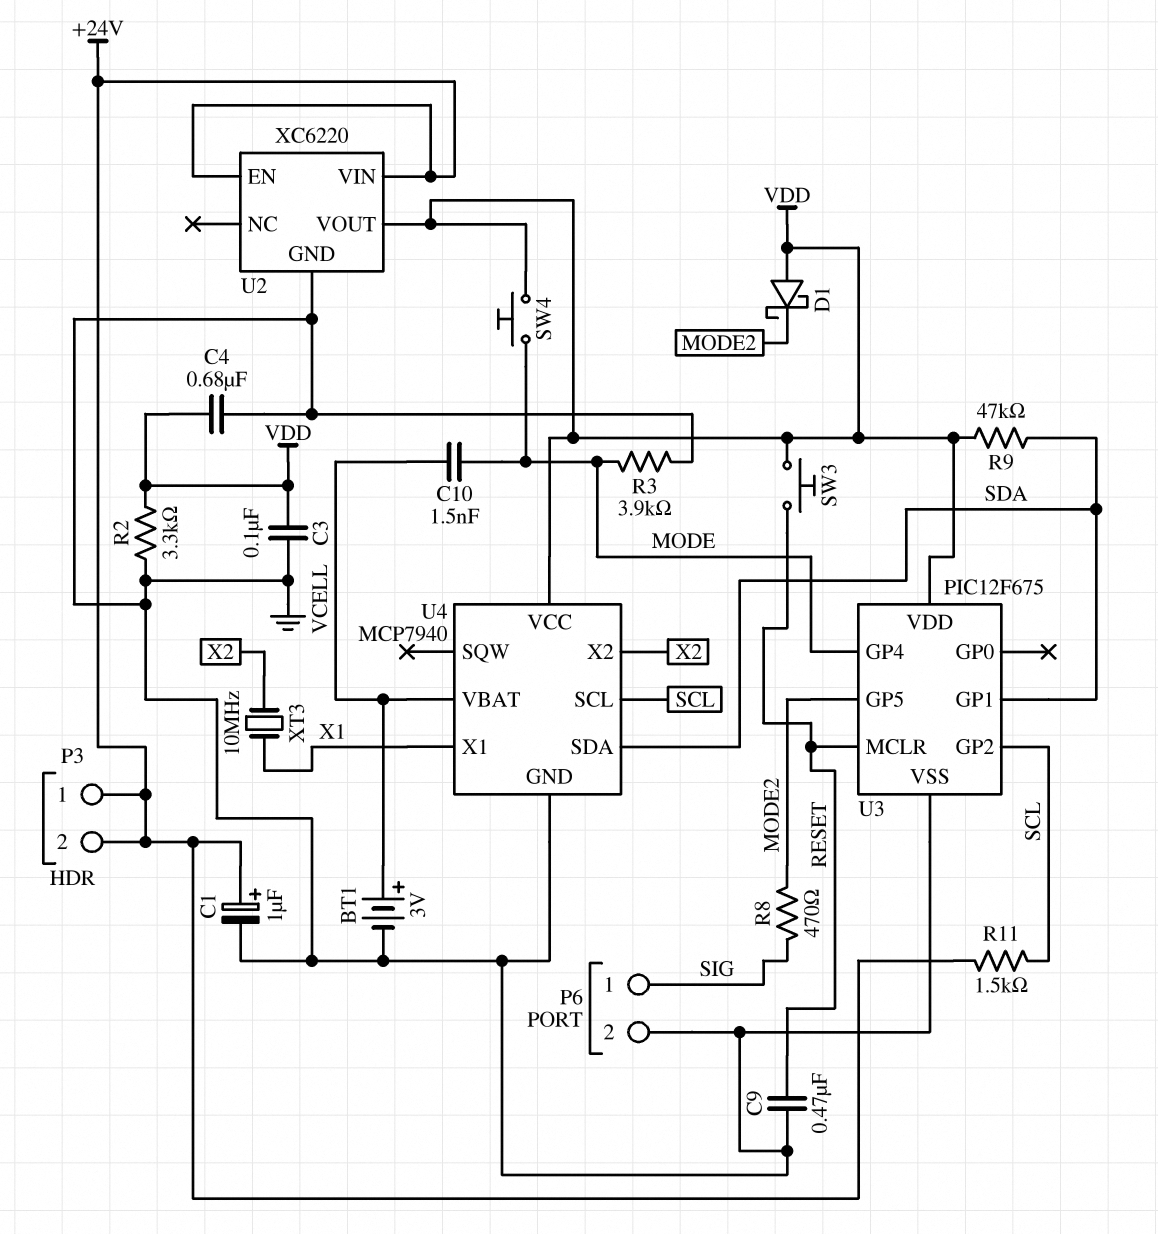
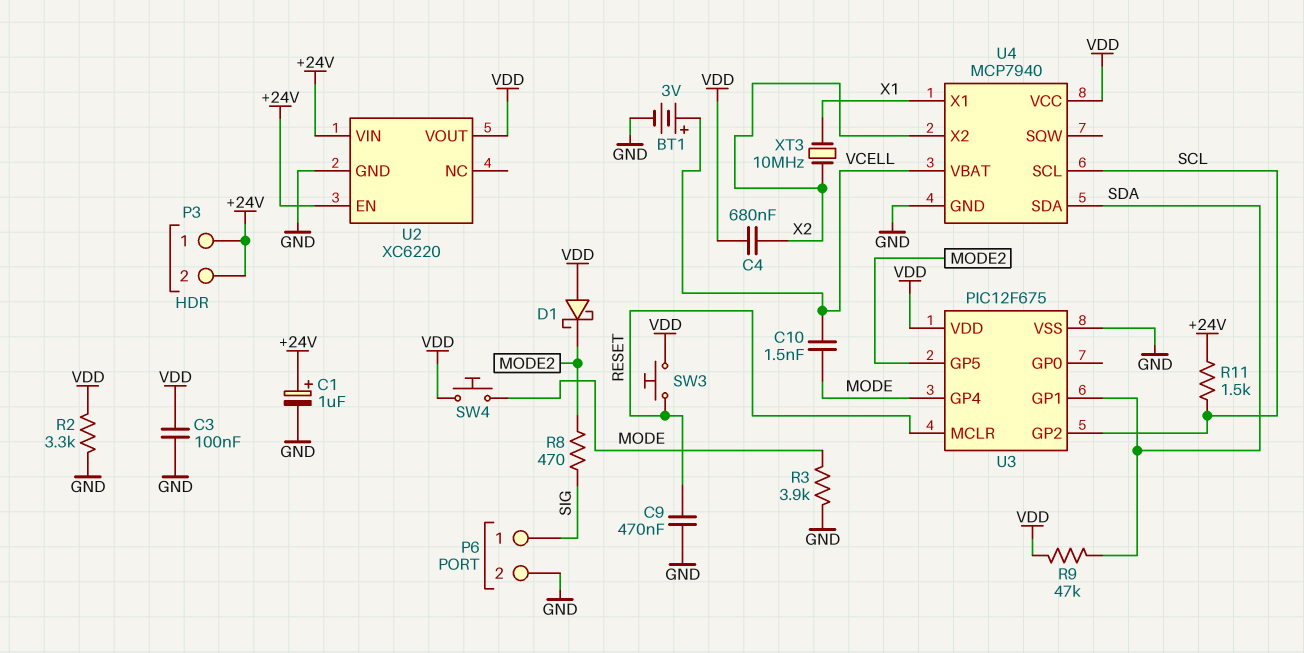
C4: 680nF (GND, VDD) -> 680nF (VDD, X2)

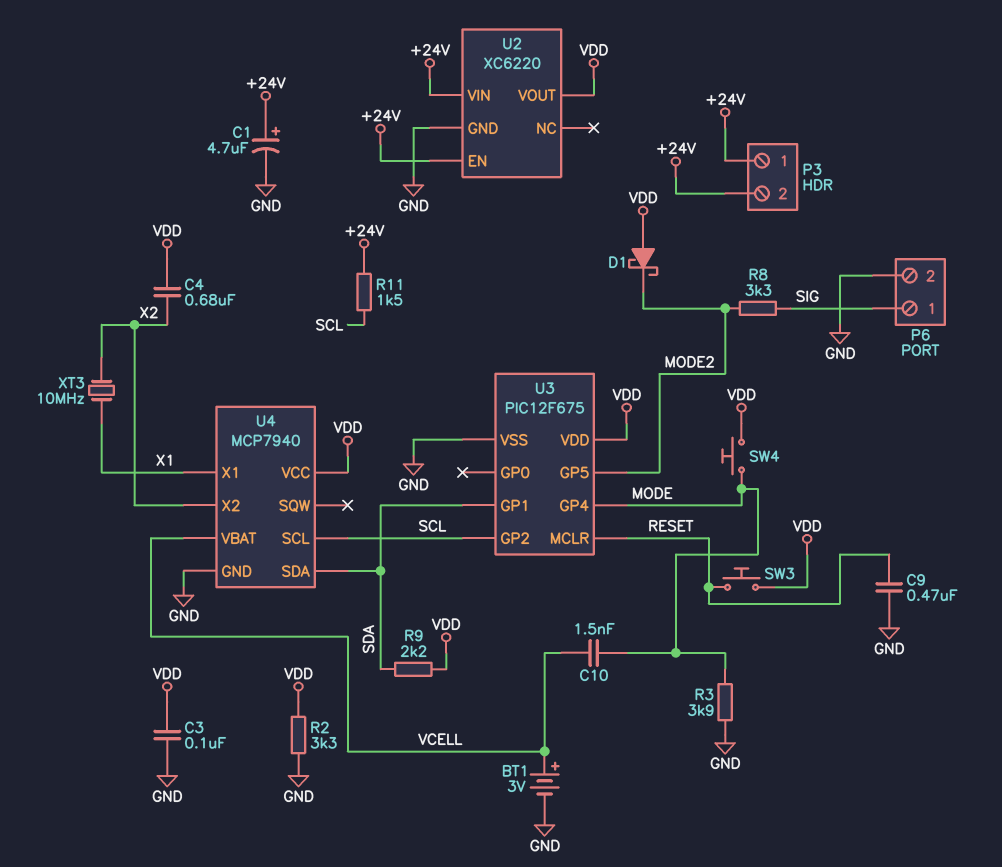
C1: 1uF (plus +24V, minus GND) -> 4.7uF (plus +24V, minus GND)
R8: 470 (MODE2, SIG) -> 3.3k (MODE2, SIG)
R9: 47k (SDA, VDD) -> 2.2k (SDA, VDD)

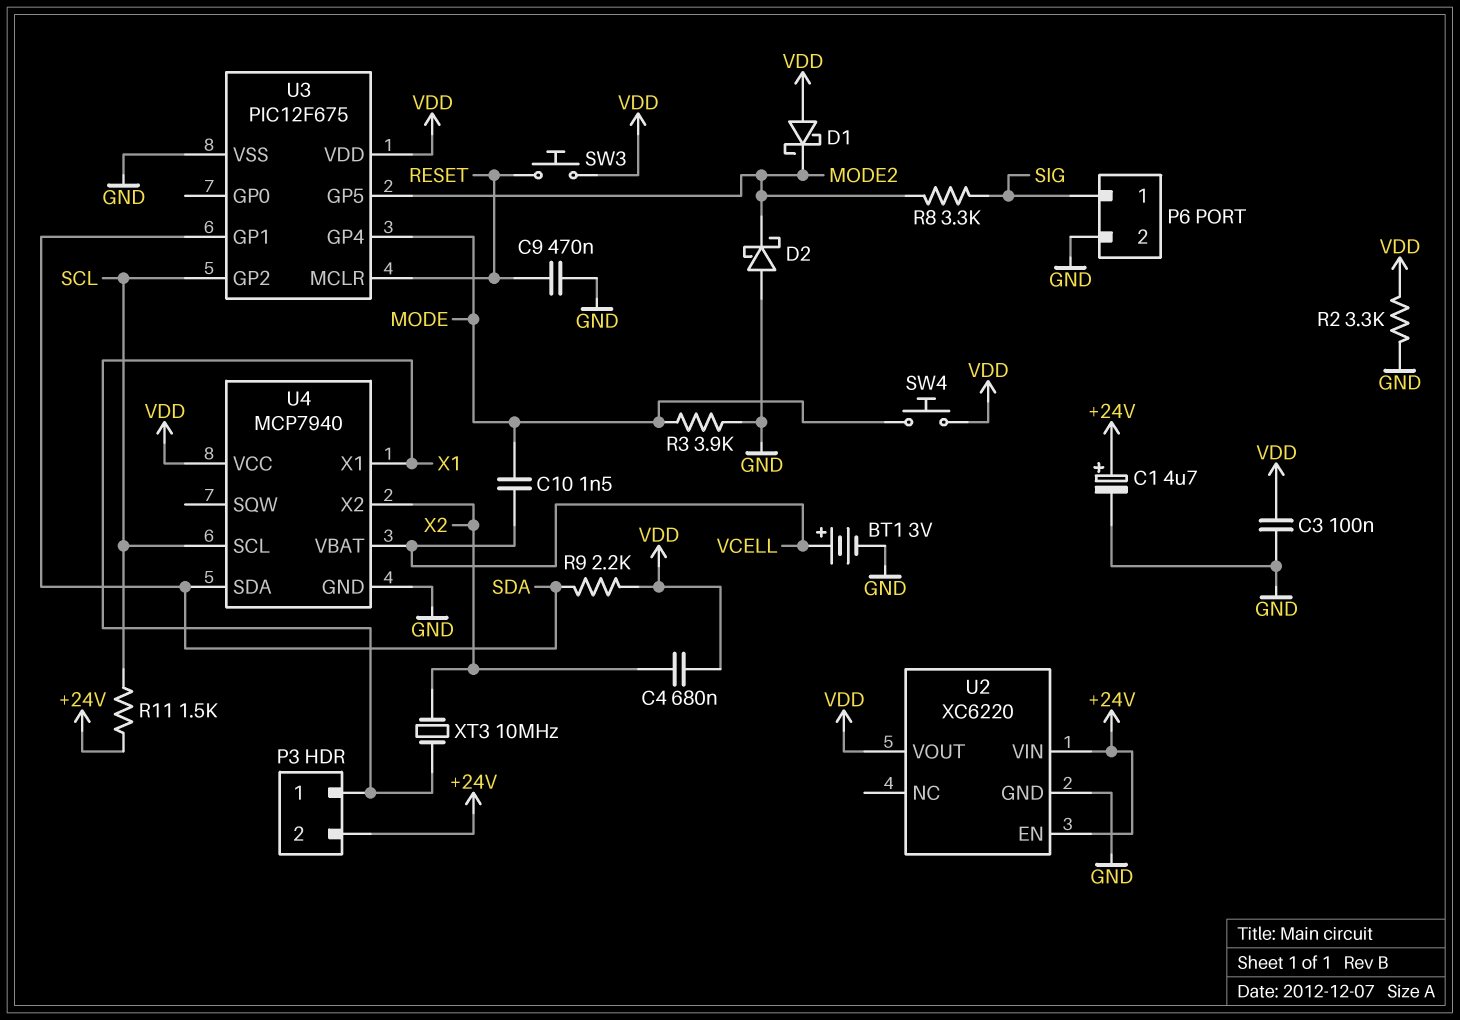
D2: none -> schottky (A GND, K MODE2)
P3 pin 1: +24V -> X1

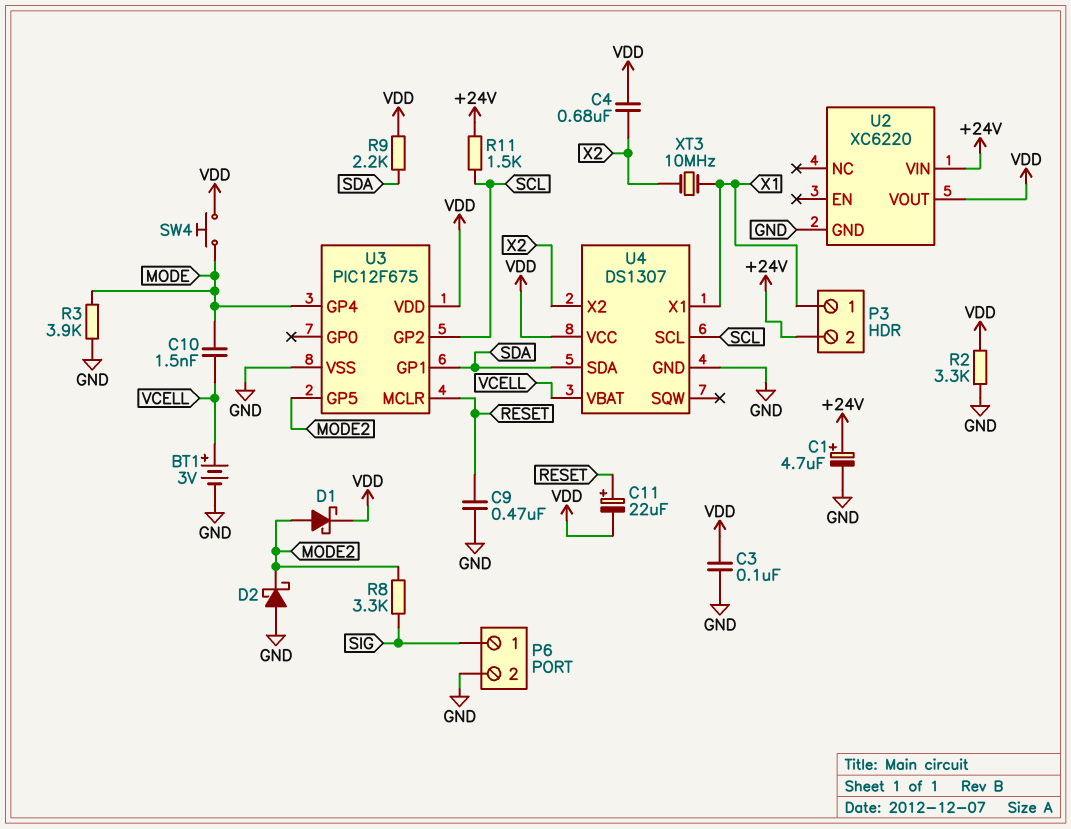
C11: none -> 22uF (plus RESET, minus VDD)
D1: schottky (A VDD, K MODE2) -> schottky (A MODE2, K VDD)
SW3: button (RESET, VDD) -> none
U2 pin EN: +24V -> none
U4: MCP7940 -> DS1307

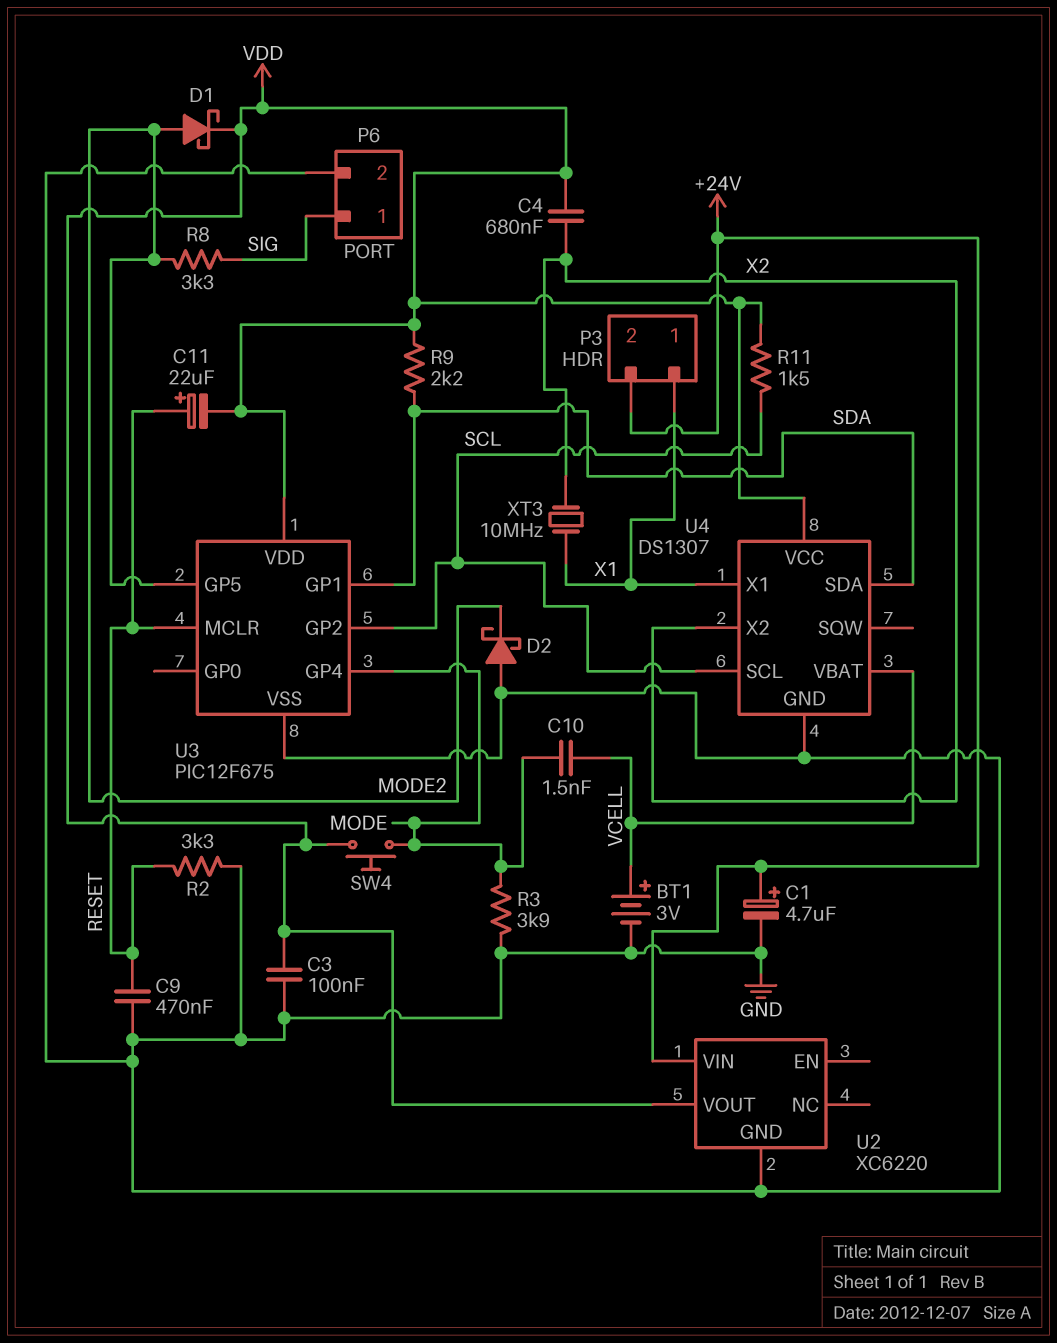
R2: 3.3k (GND, VDD) -> 3.3k (GND, RESET)
R11: 1.5k (+24V, SCL) -> 1.5k (SCL, VDD)

